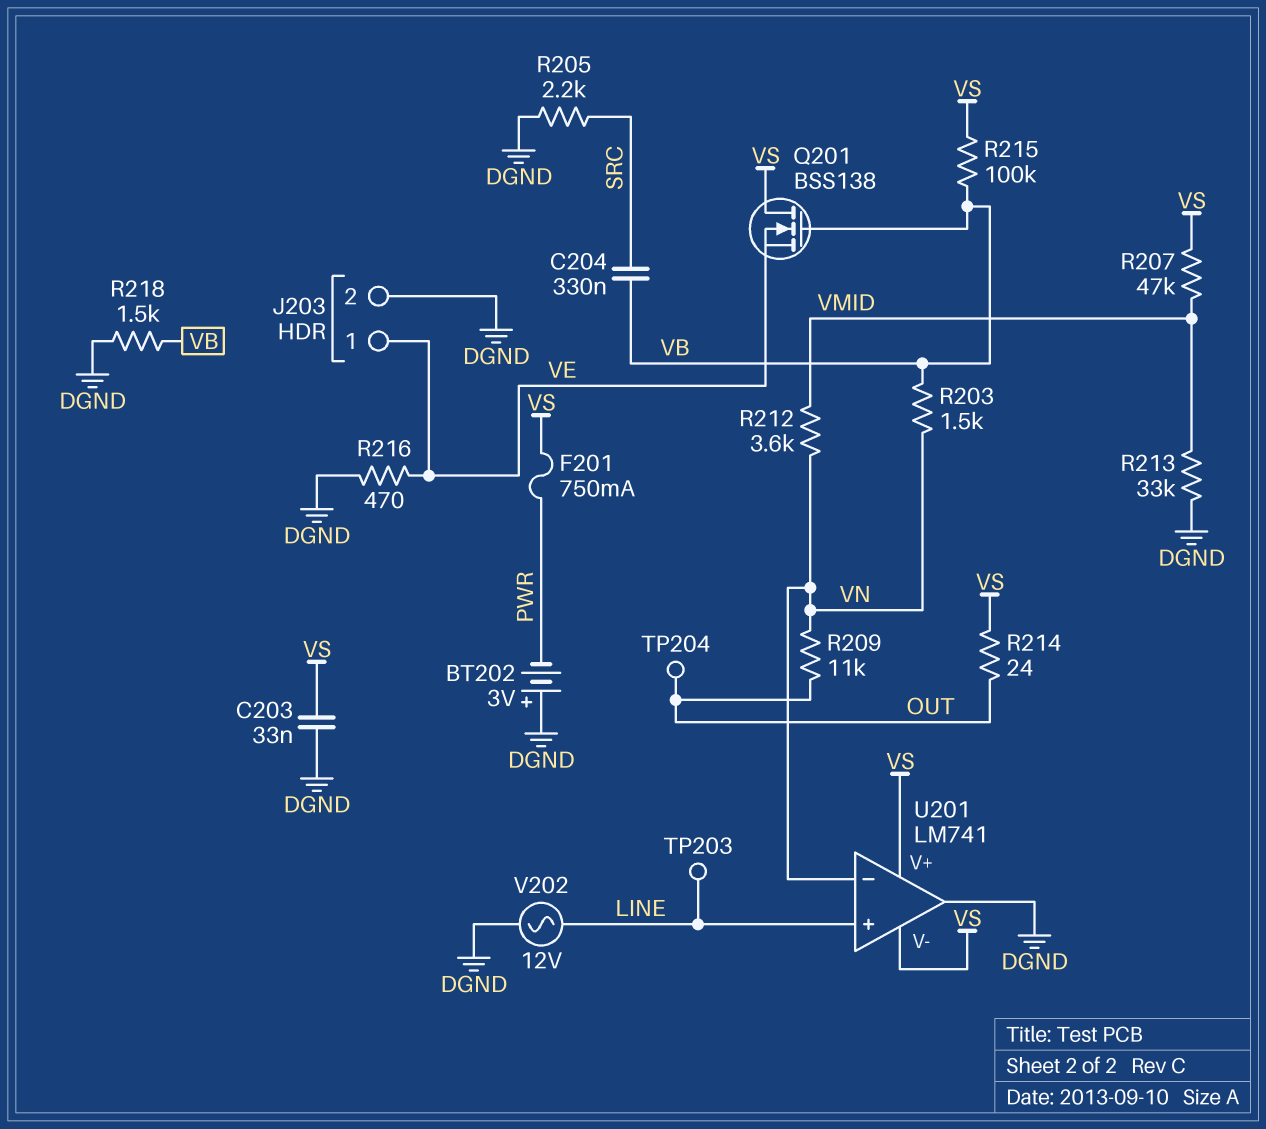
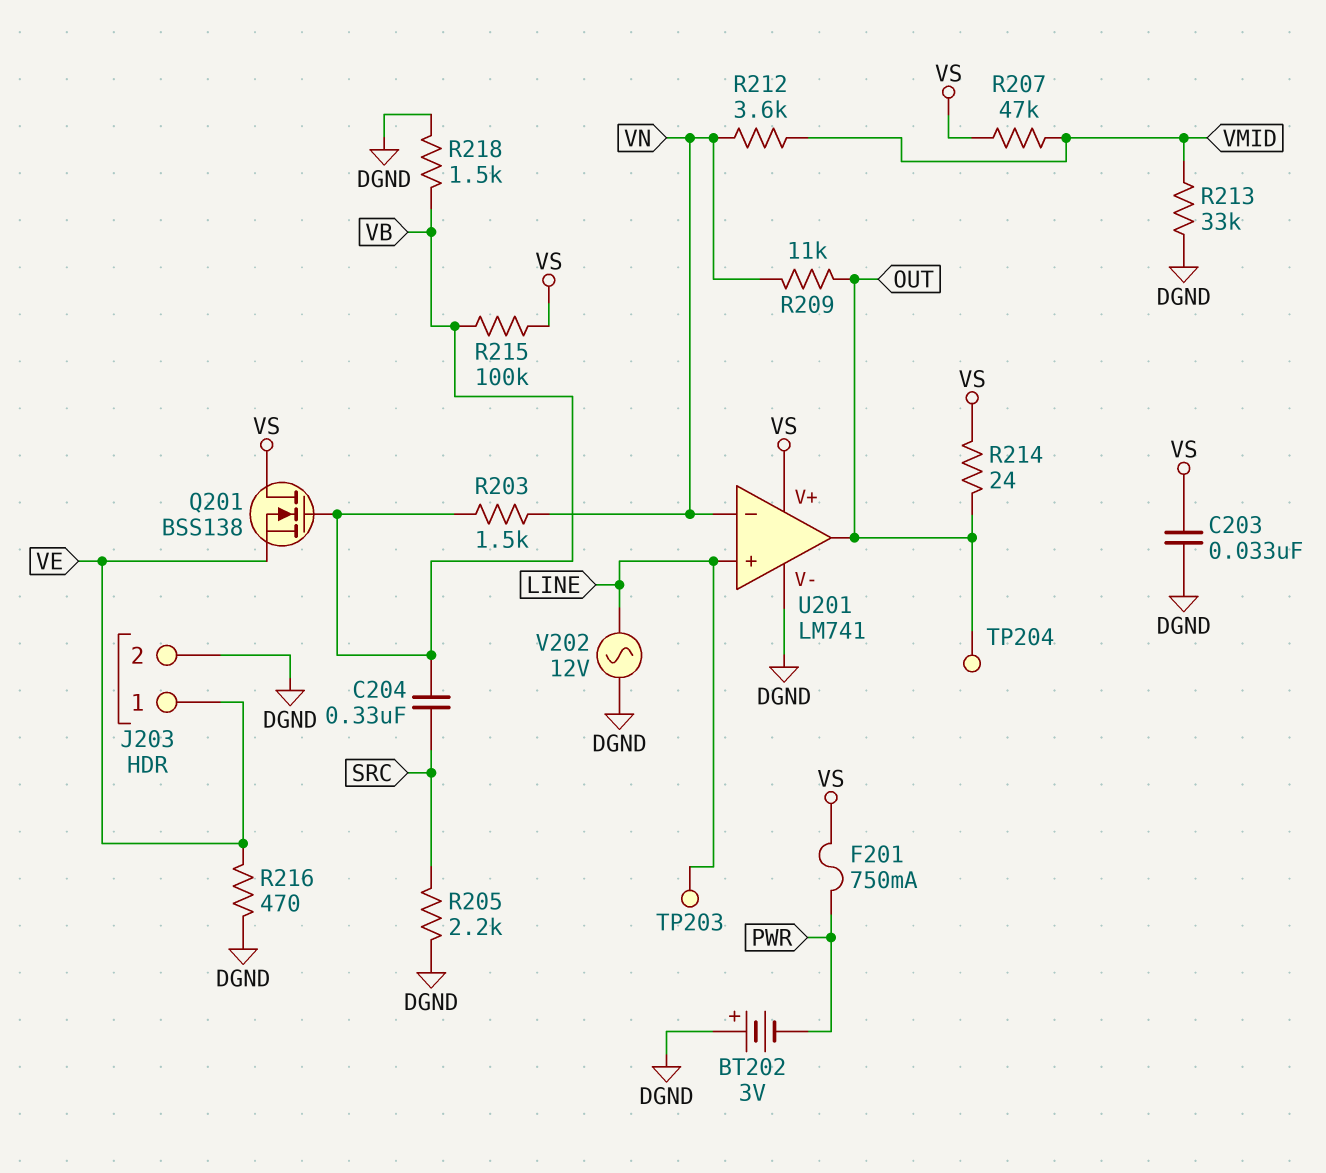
U201 pin V-: VS -> DGND
U201 pin out: DGND -> OUT

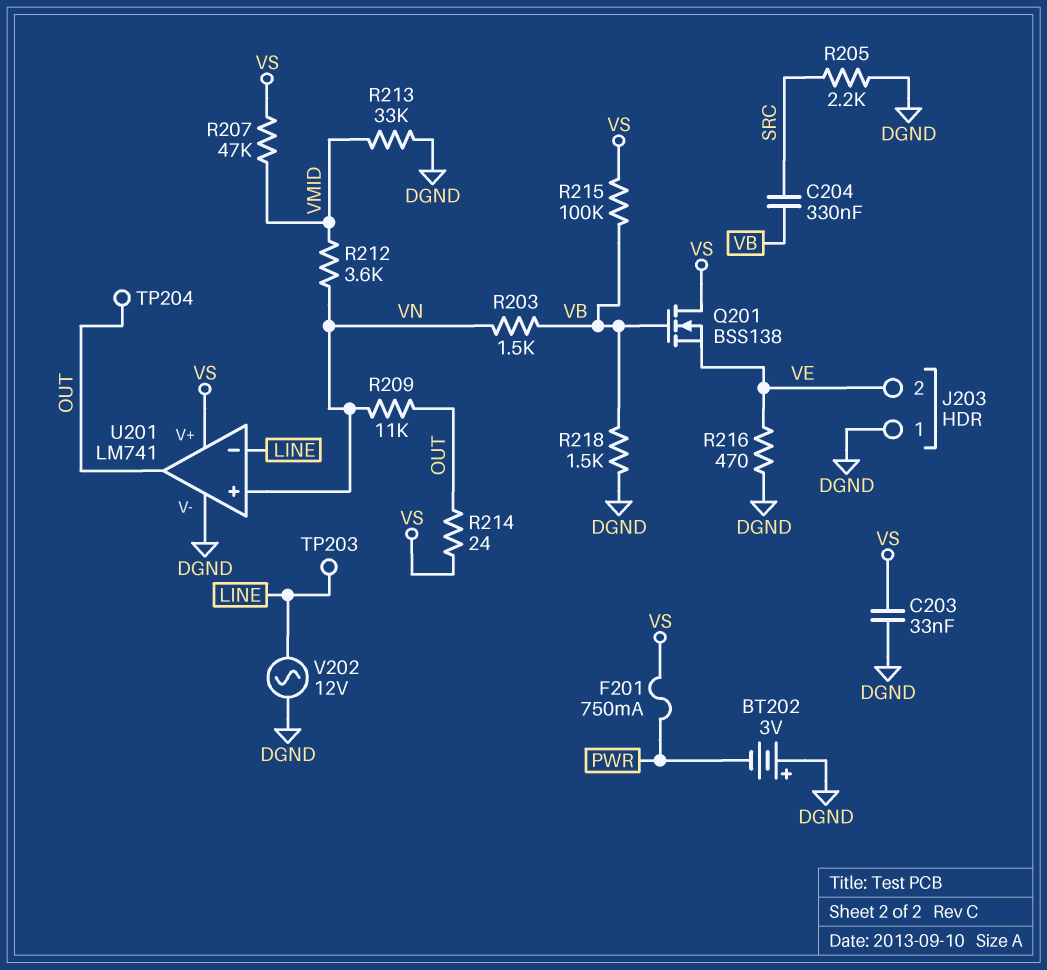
J203 pin 1: VE -> DGND
J203 pin 2: DGND -> VE
U201 pin in+: LINE -> VN
U201 pin in-: VN -> LINE

